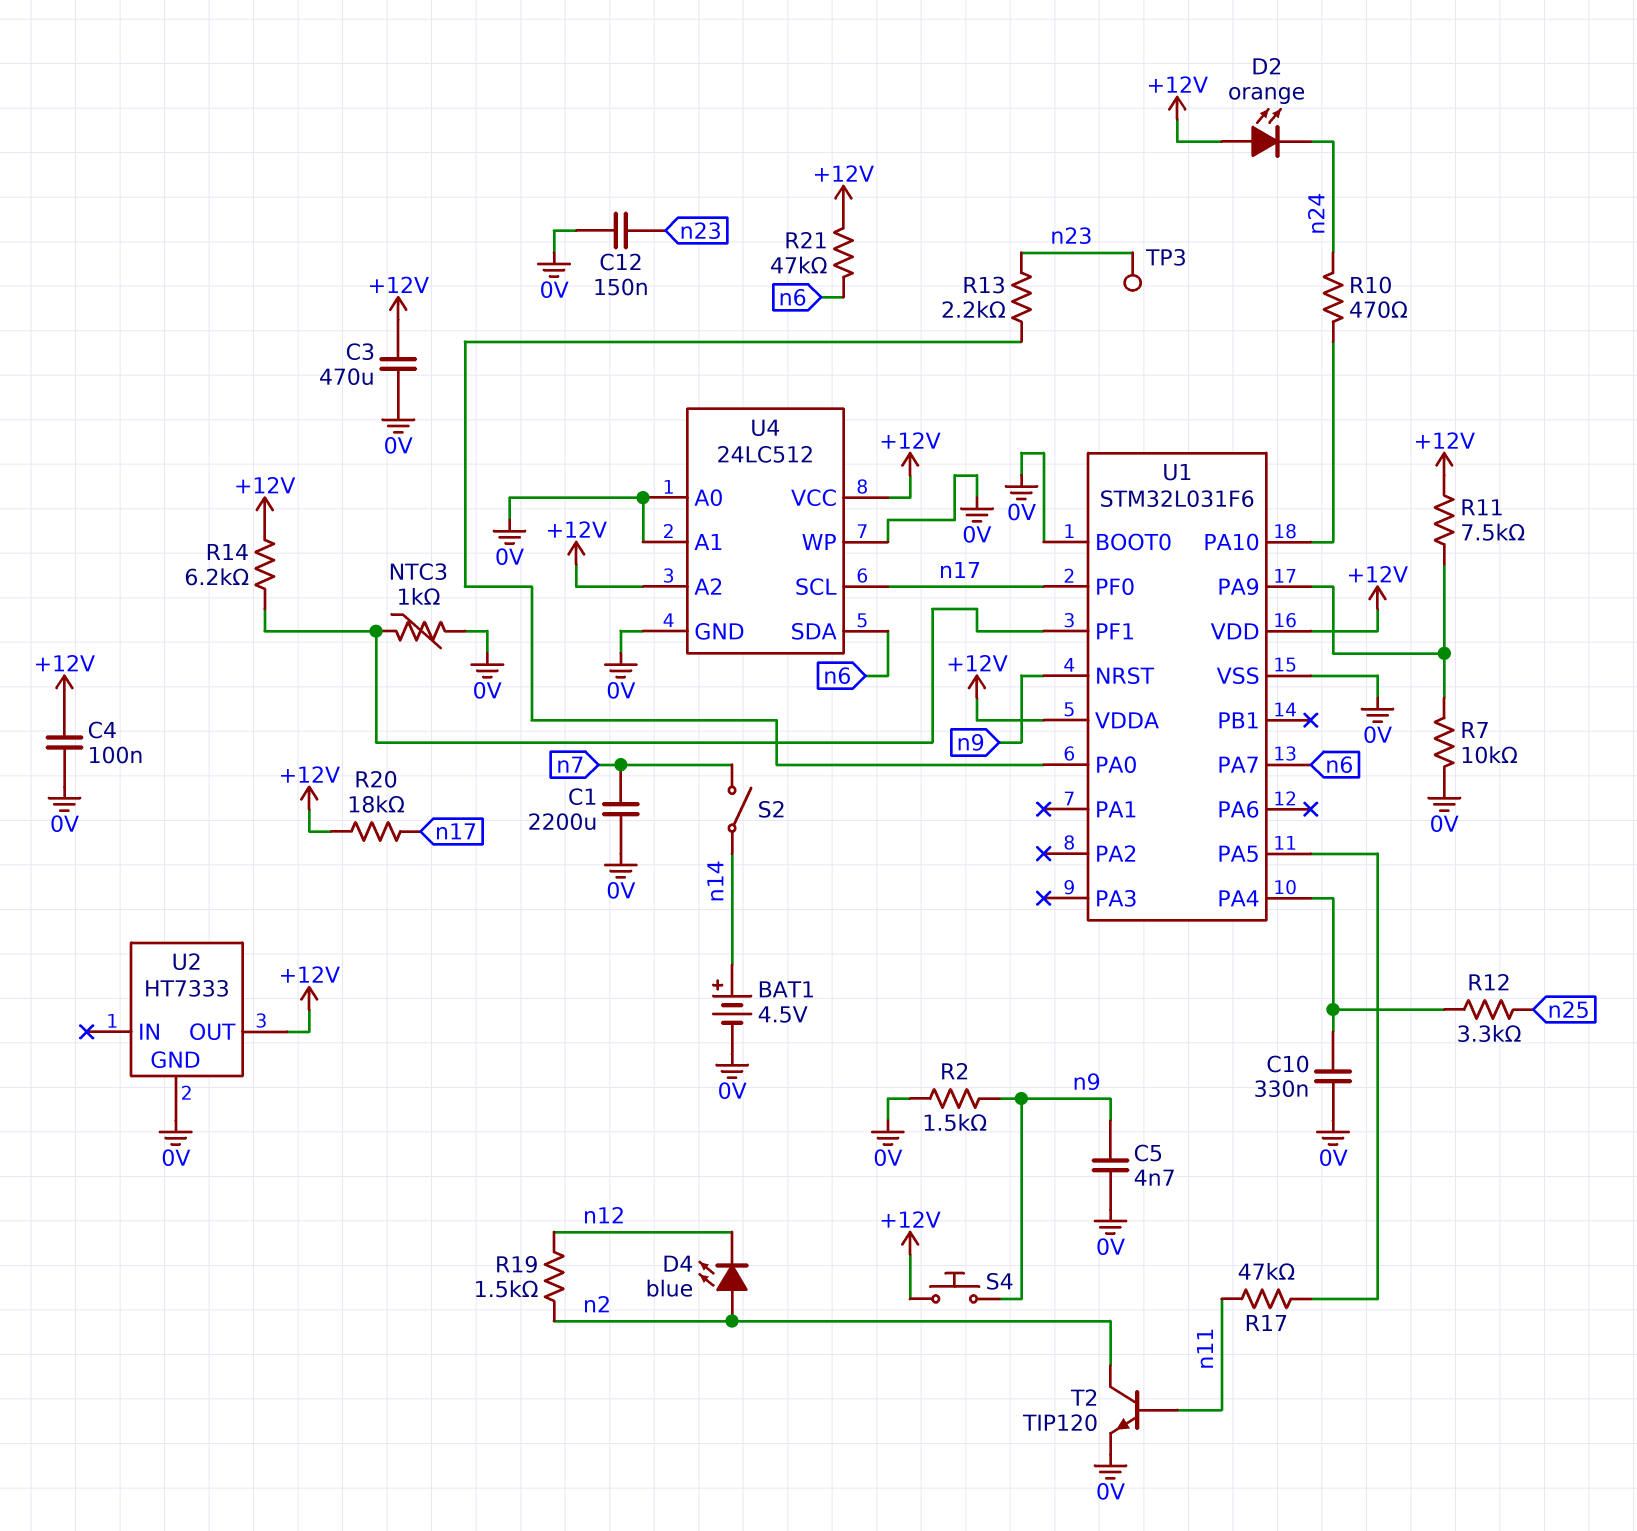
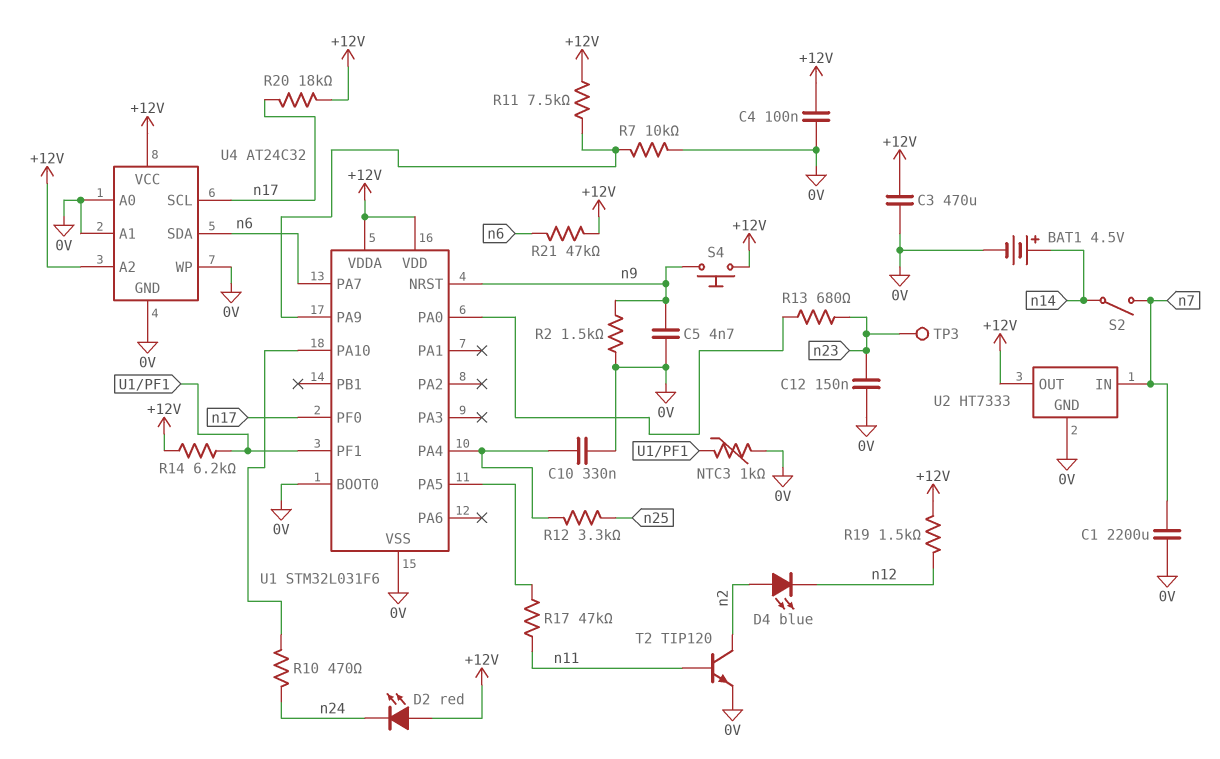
D2: LED orange (A +12V, K n24) -> LED red (A +12V, K n24)
R13: 2.2k (U1/PA0, n23) -> 680 (U1/PA0, n23)
R19: 1.5k (n2, n12) -> 1.5k (+12V, n12)
U2 pin IN: none -> n7
U4: 24LC512 -> AT24C32

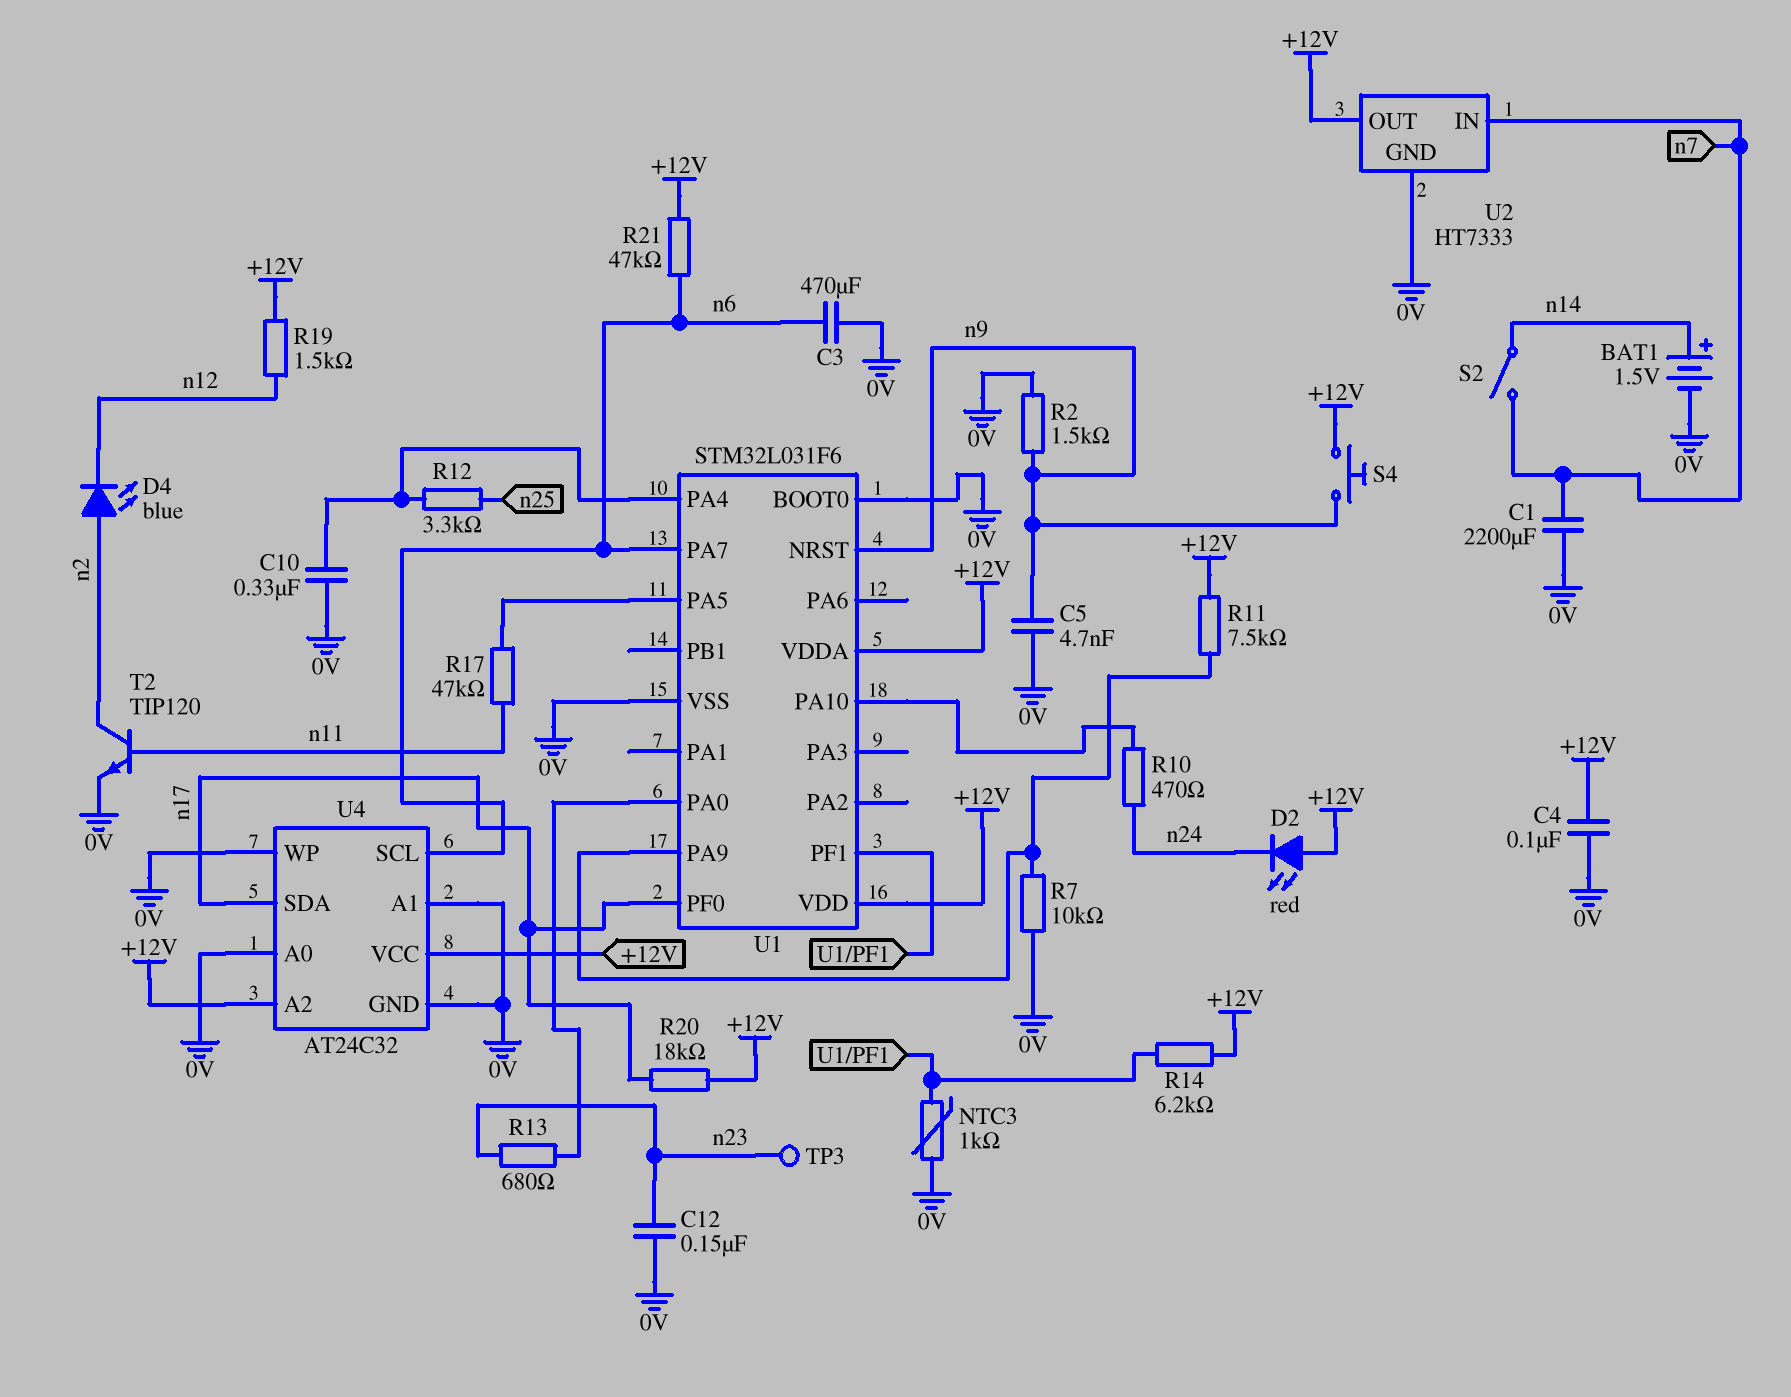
BAT1: 4.5V (plus n14, minus 0V) -> 1.5V (plus n14, minus 0V)
C3: 470uF (+12V, 0V) -> 470uF (0V, n6)
U4 pin SCL: n17 -> n6
U4 pin SDA: n6 -> n17

